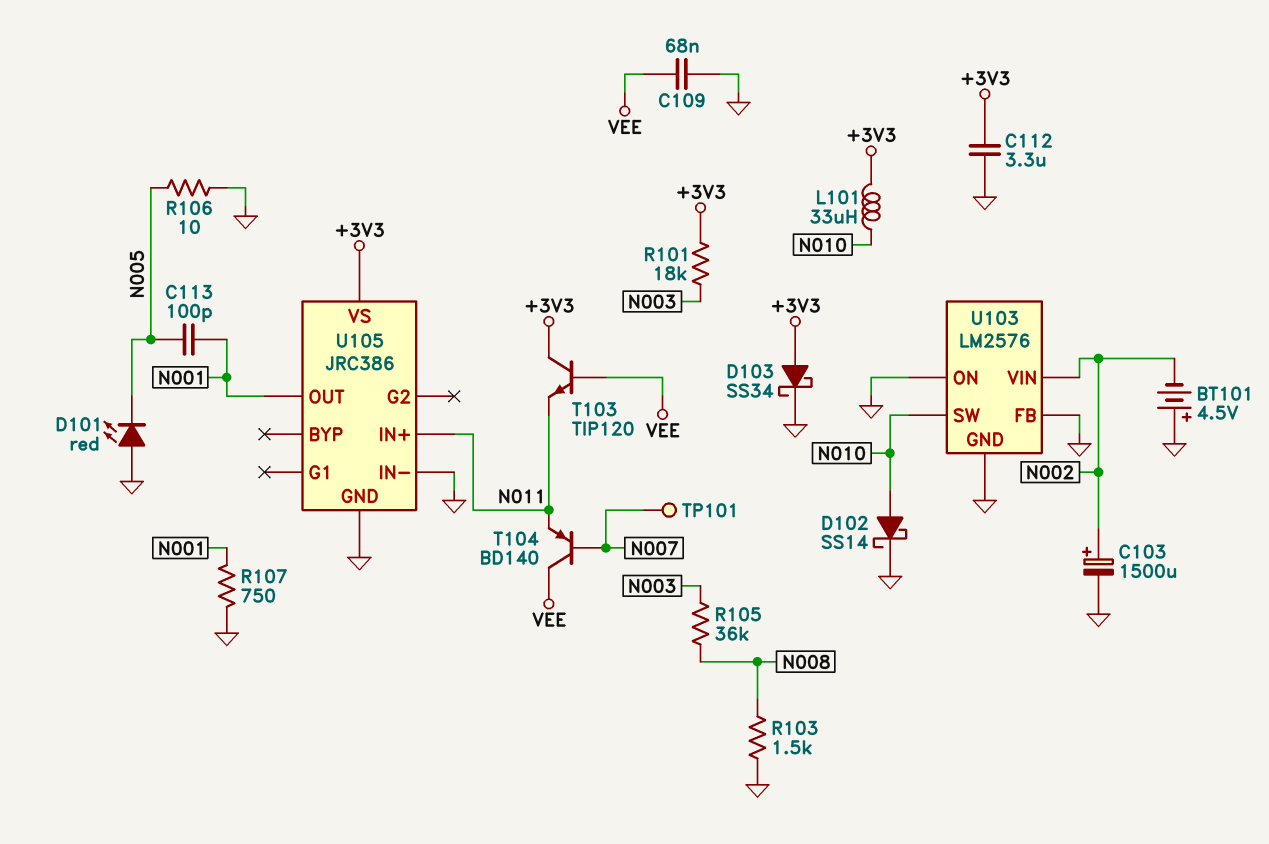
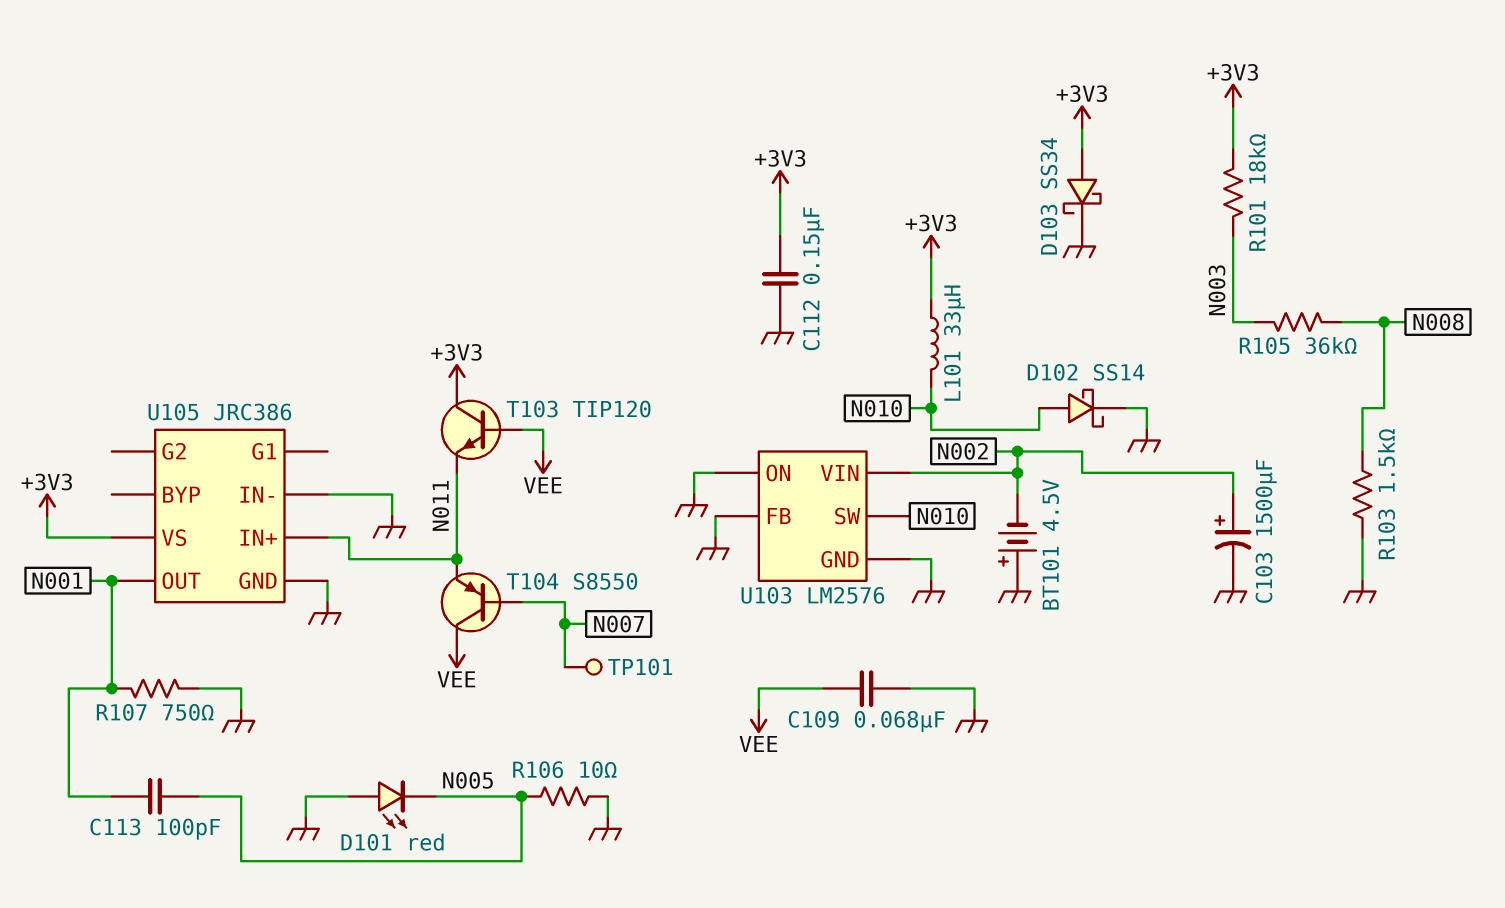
C112: 3.3uF (+3V3, GND) -> 150nF (+3V3, GND)
T104: PNP BD140 (B N007, C VEE, E N011) -> PNP S8550 (B N007, C VEE, E N011)

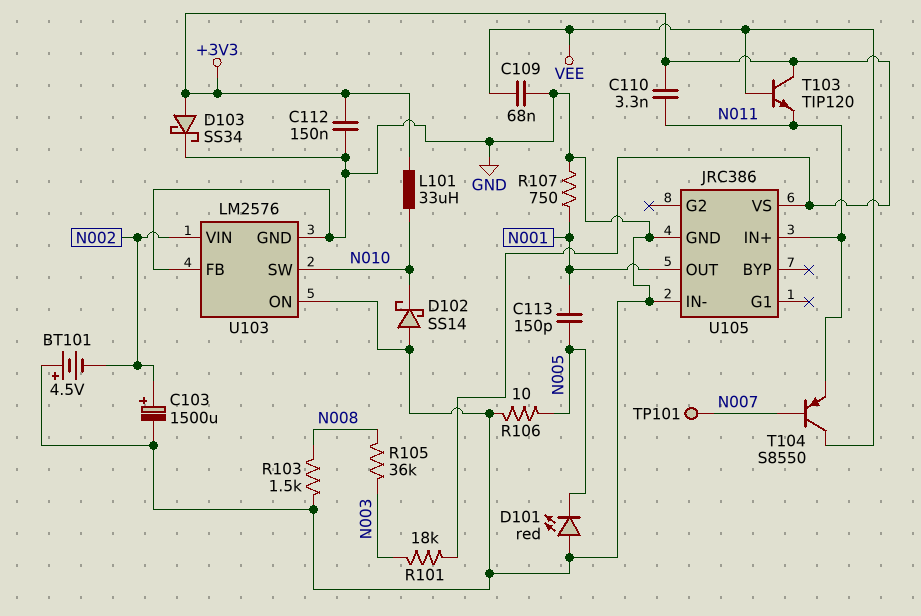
C110: none -> 3.3nF (+3V3, N011)
C113: 100pF (N001, N005) -> 150pF (N001, N005)
D102: schottky SS14 (A N010, K GND) -> schottky SS14 (A GND, K N010)

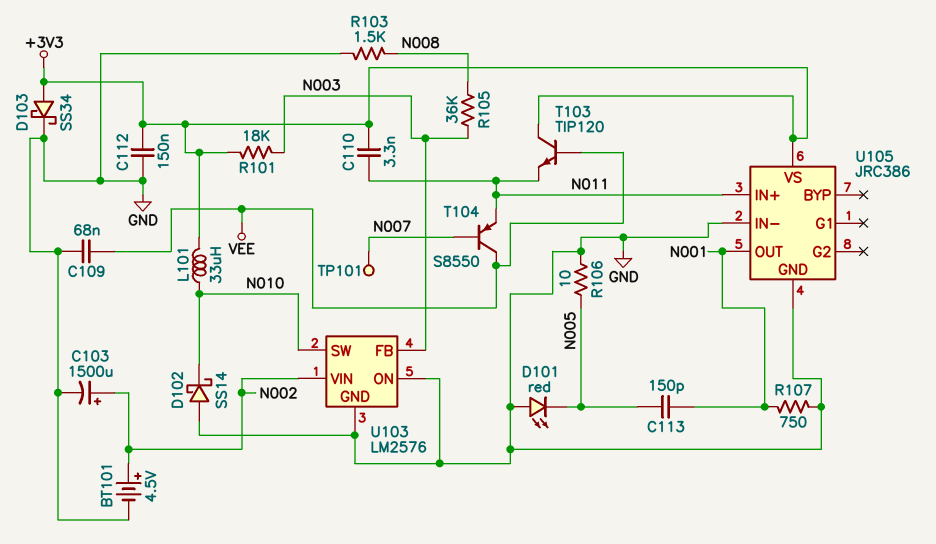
BT101: 4.5V (plus GND, minus N002) -> 4.5V (plus N002, minus GND)
U103 pin FB: GND -> N003

